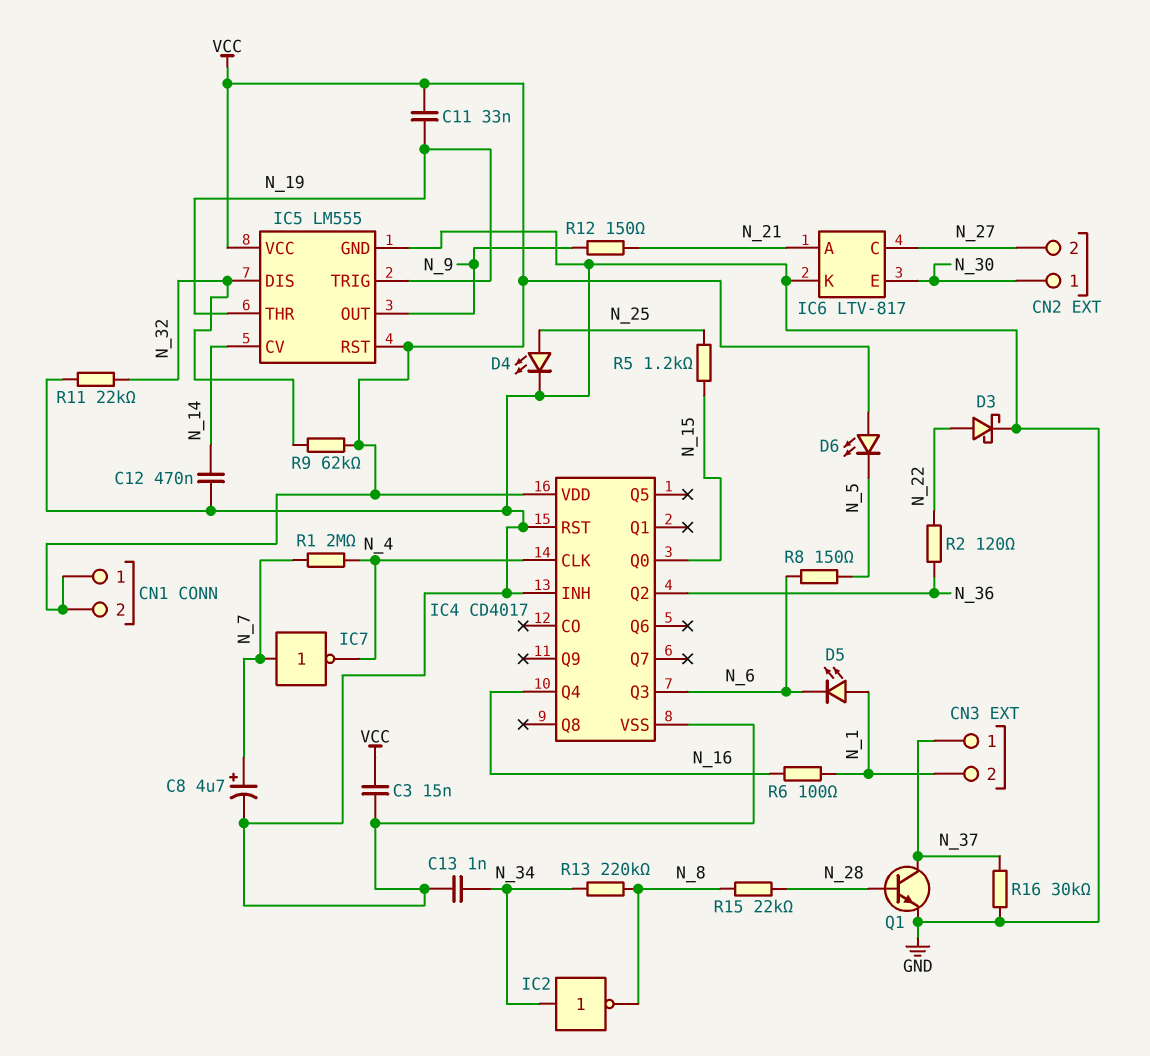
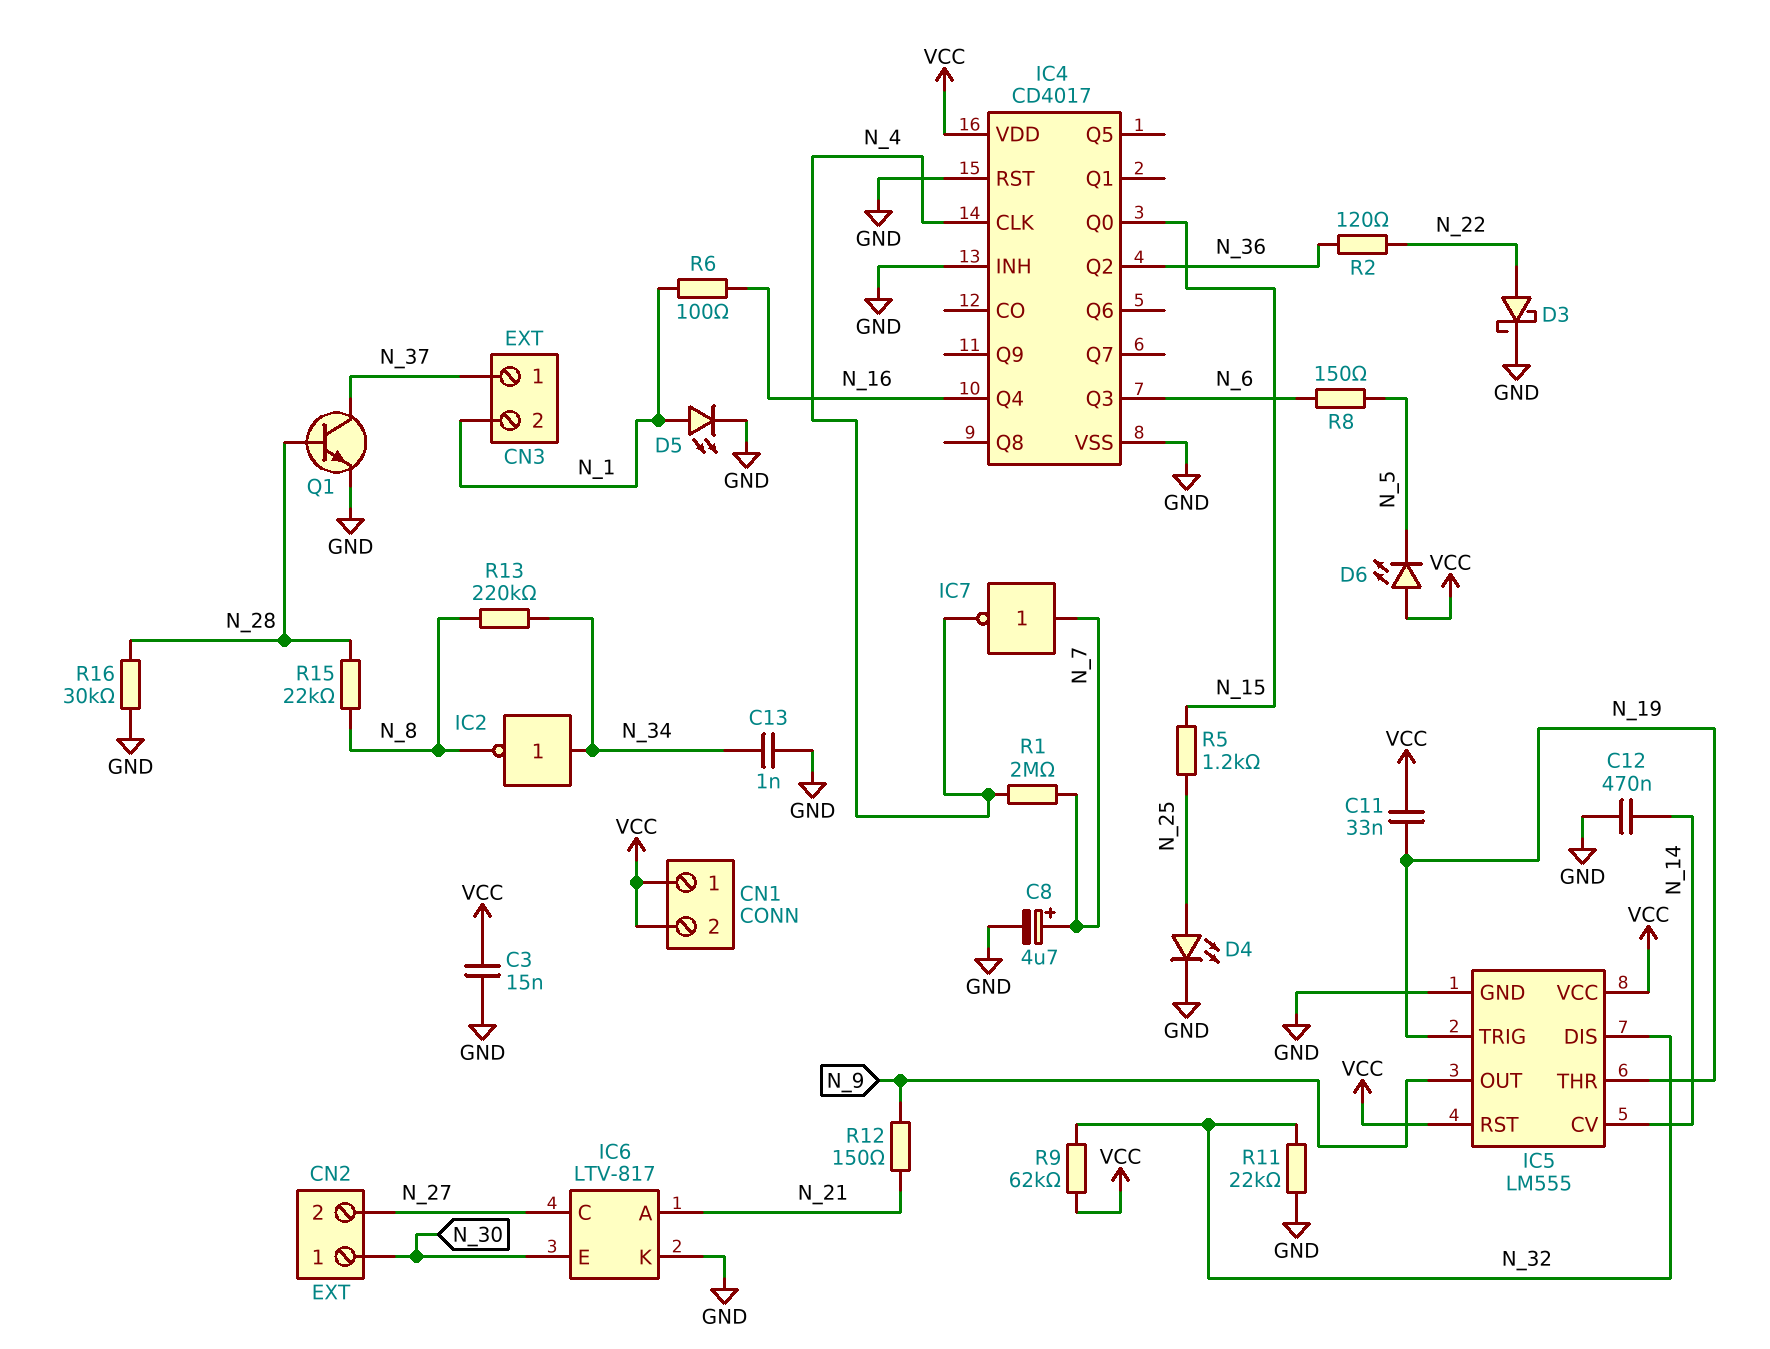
D5: LED (A N_1, K N_6) -> LED (A N_1, K GND)
R16: 30k (GND, N_37) -> 30k (GND, N_28)

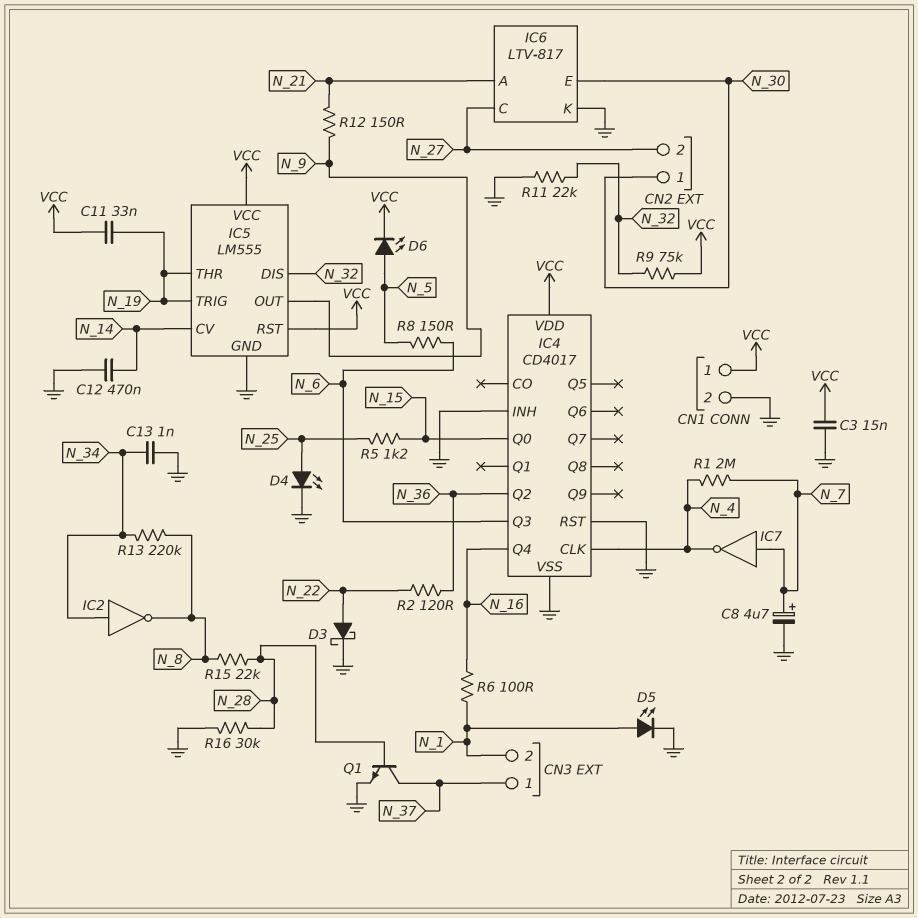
CN1 pin 2: VCC -> GND
D6: LED (A VCC, K N_5) -> LED (A N_5, K VCC)
R9: 62k (N_32, VCC) -> 75k (N_32, VCC)

